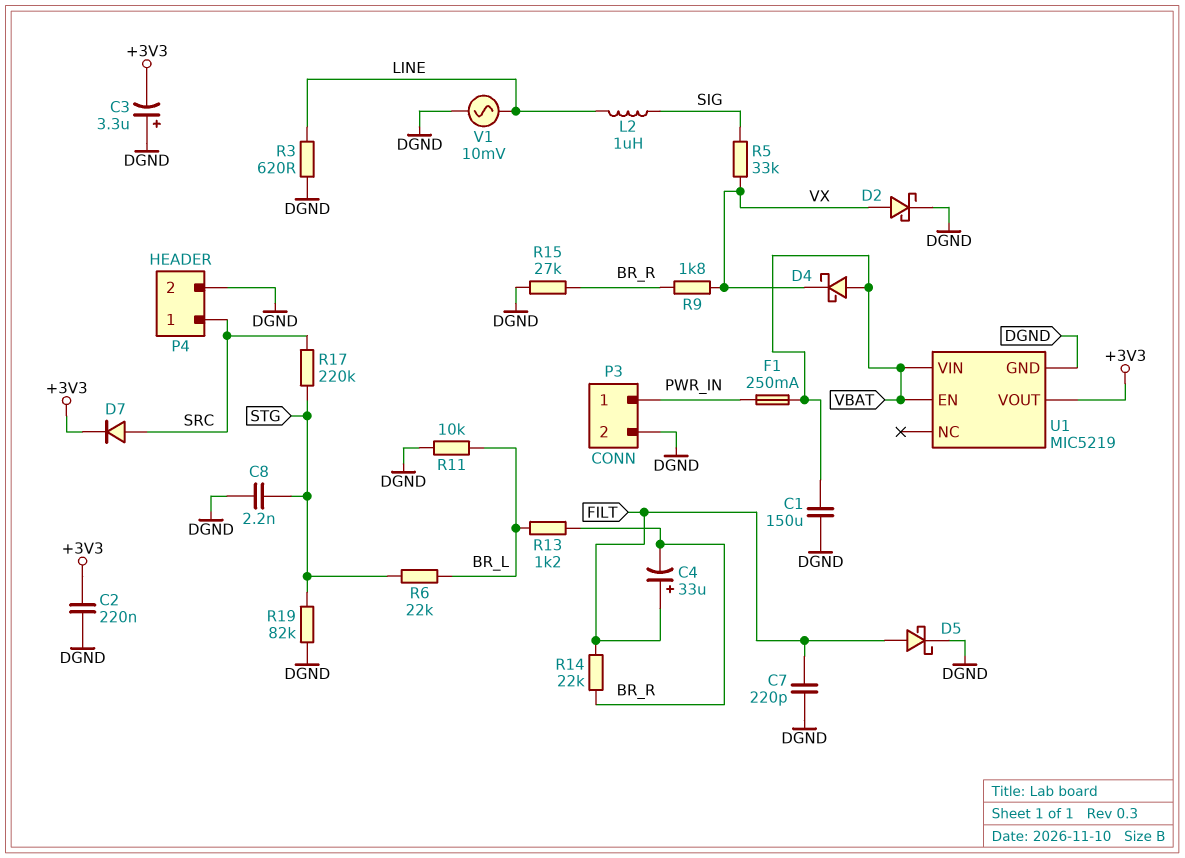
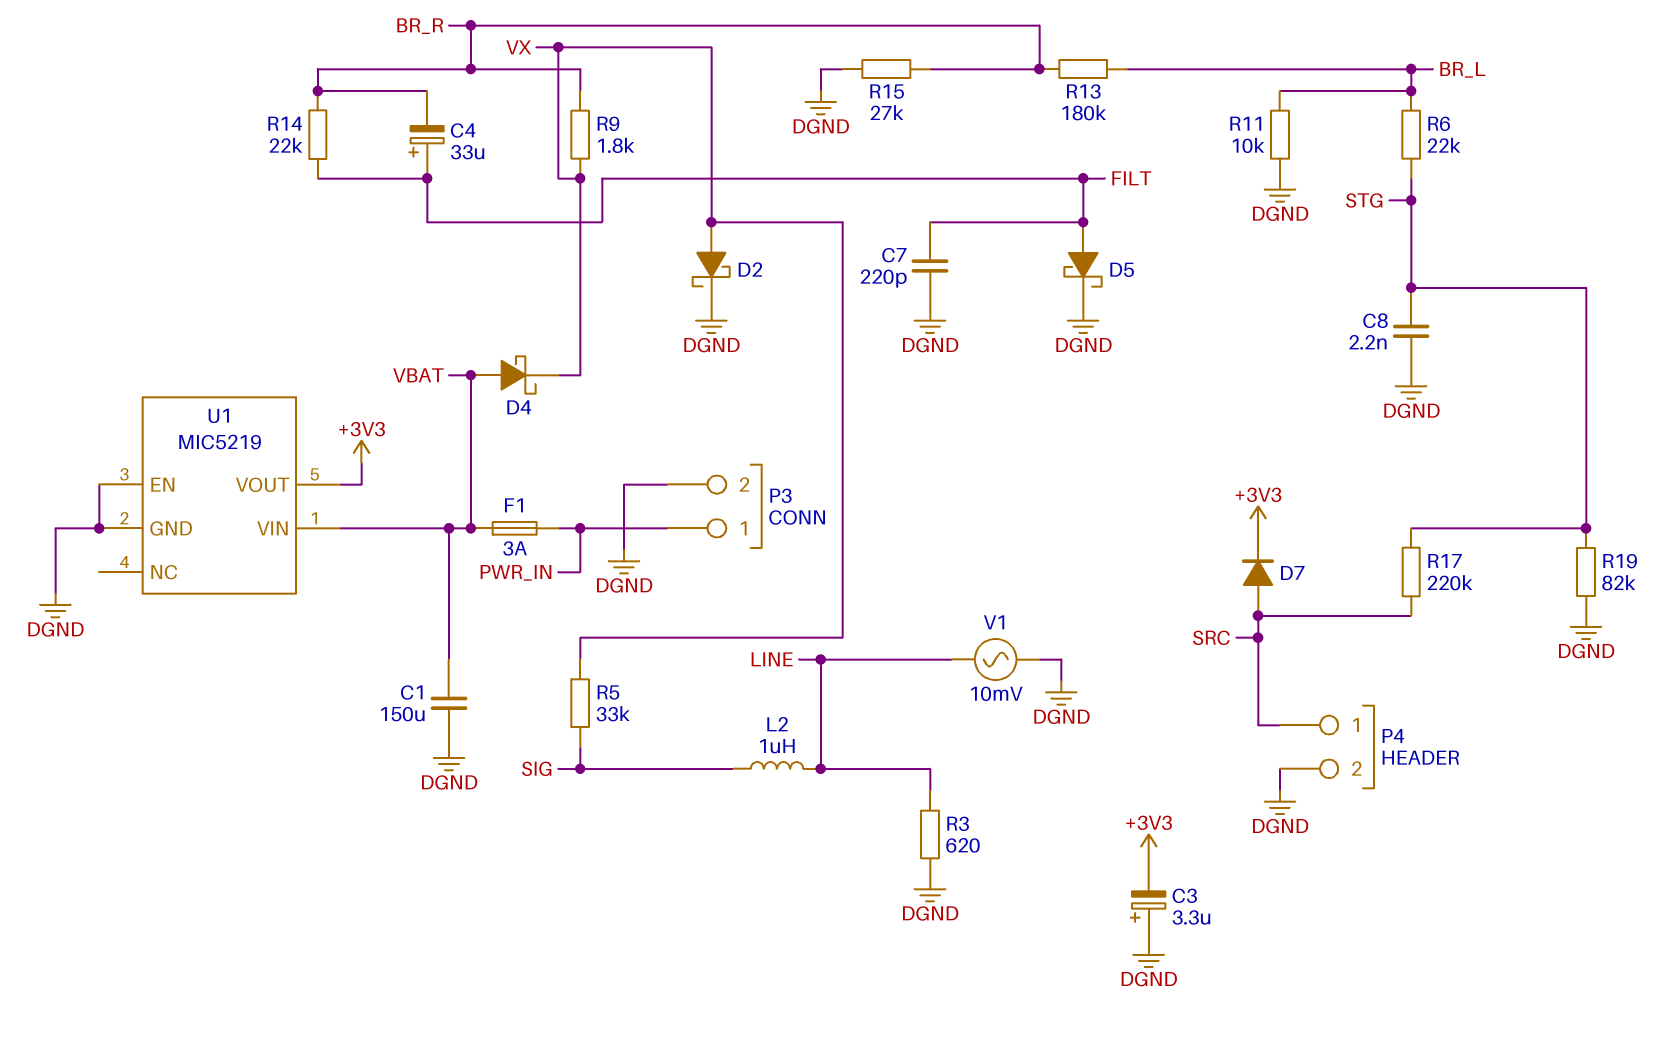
C2: 220nF (+3V3, DGND) -> none
F1: 250mA (PWR_IN, VBAT) -> 3A (PWR_IN, VBAT)
R13: 1.2k (BR_L, BR_R) -> 180k (BR_L, BR_R)
U1 pin EN: VBAT -> DGND

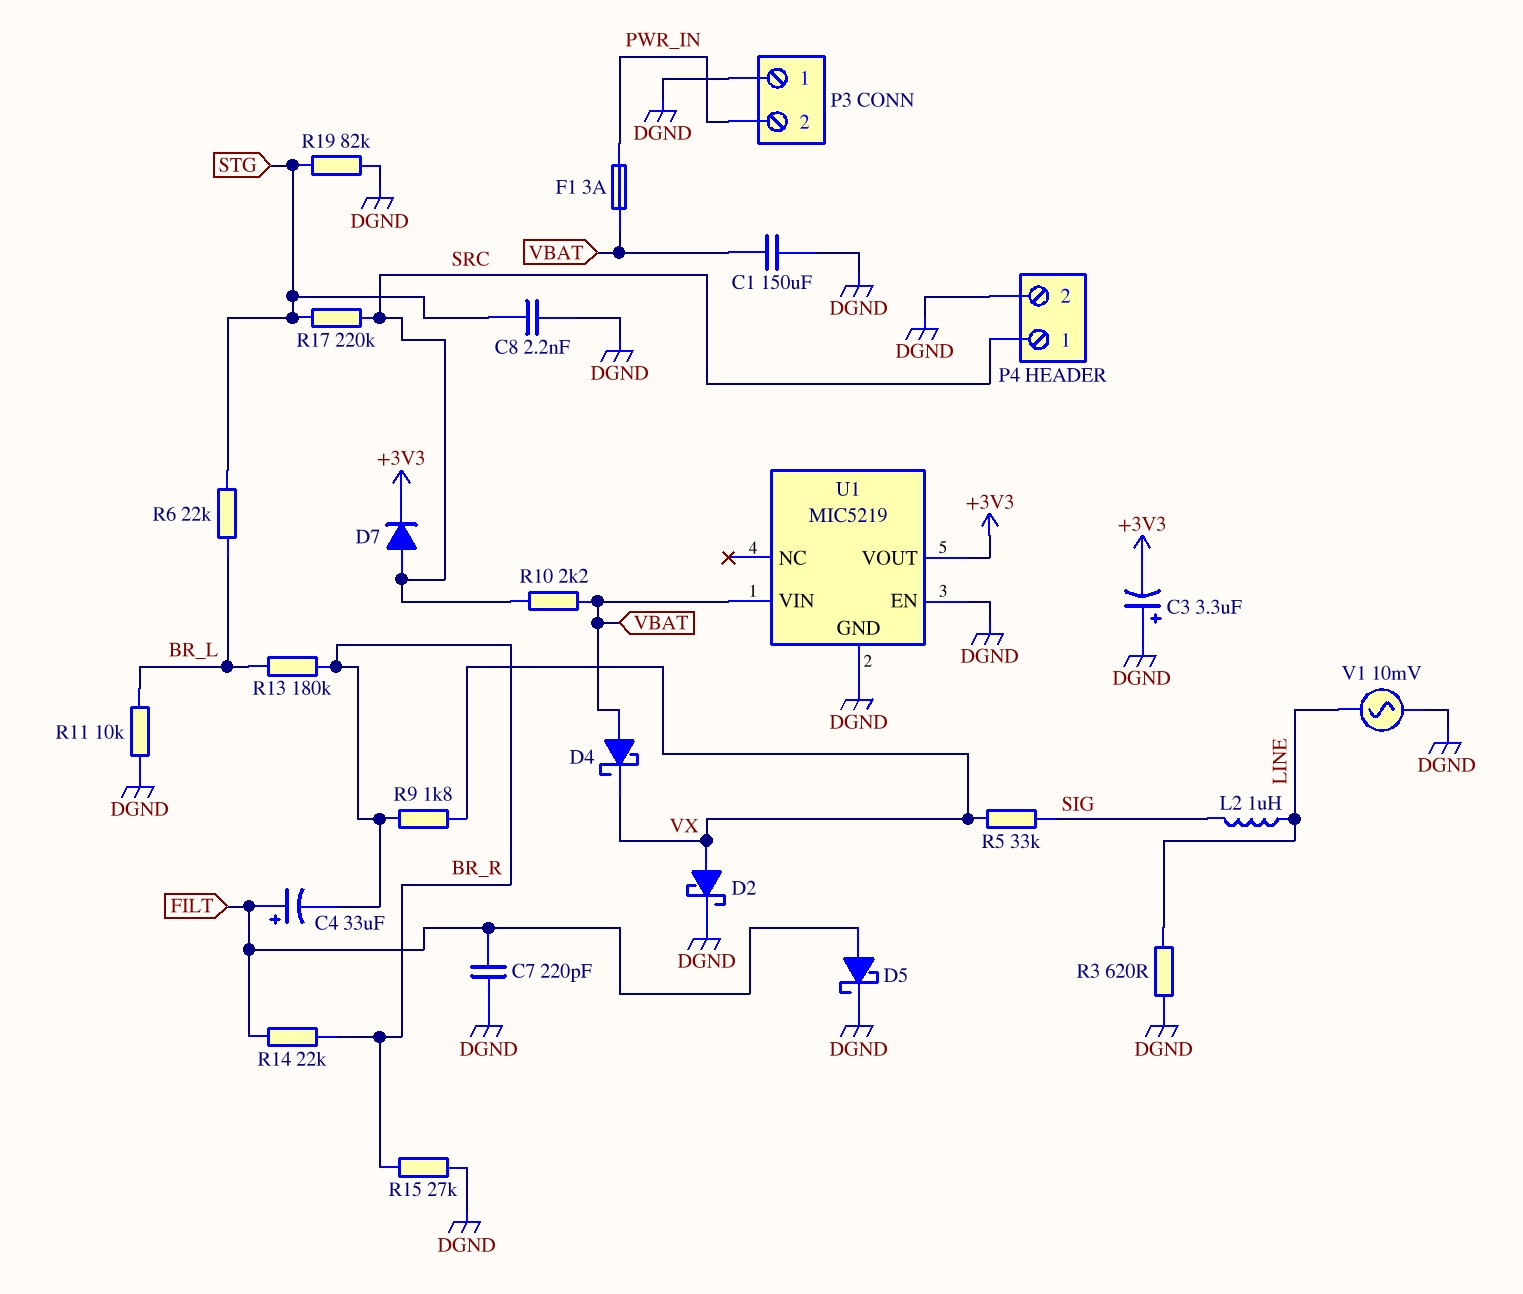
P3 pin 1: PWR_IN -> DGND
P3 pin 2: DGND -> PWR_IN
R10: none -> 2.2k (SRC, VBAT)

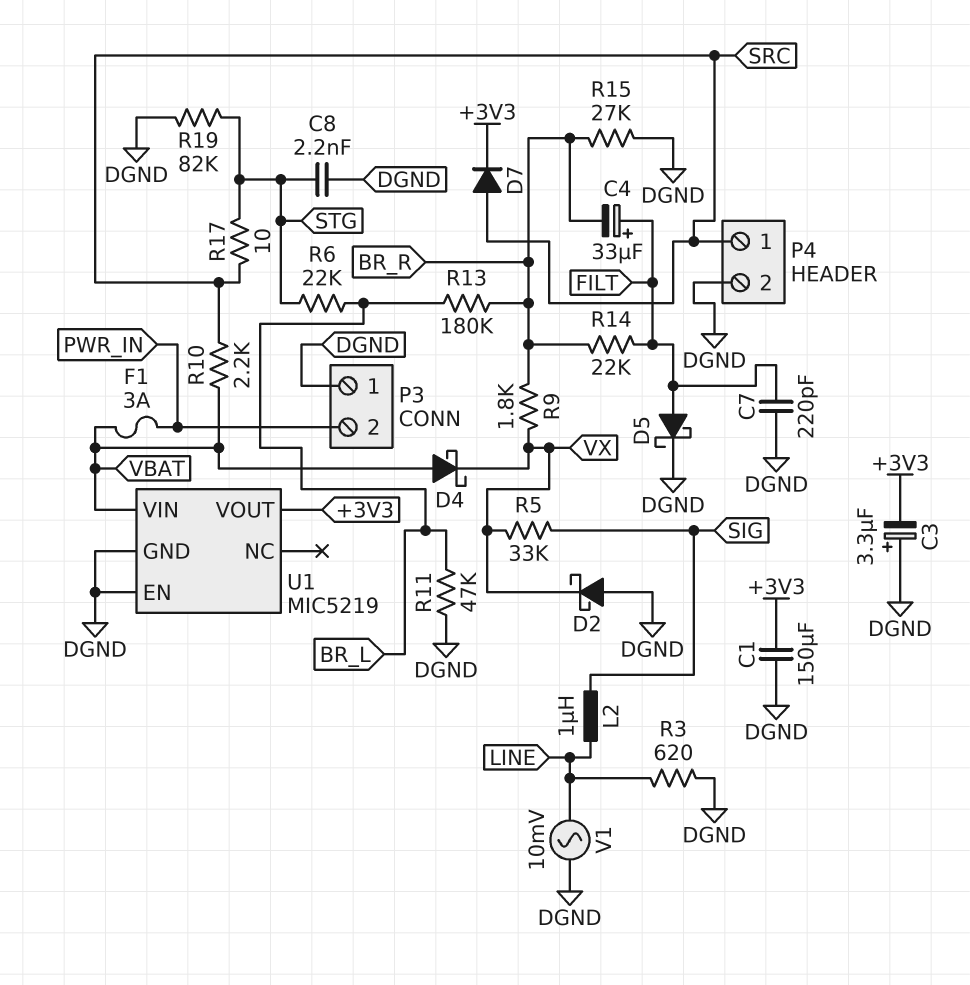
C1: 150uF (DGND, VBAT) -> 150uF (+3V3, DGND)
D2: schottky (A VX, K DGND) -> schottky (A DGND, K VX)
R11: 10k (BR_L, DGND) -> 47k (BR_L, DGND)
R17: 220k (SRC, STG) -> 10 (SRC, STG)

